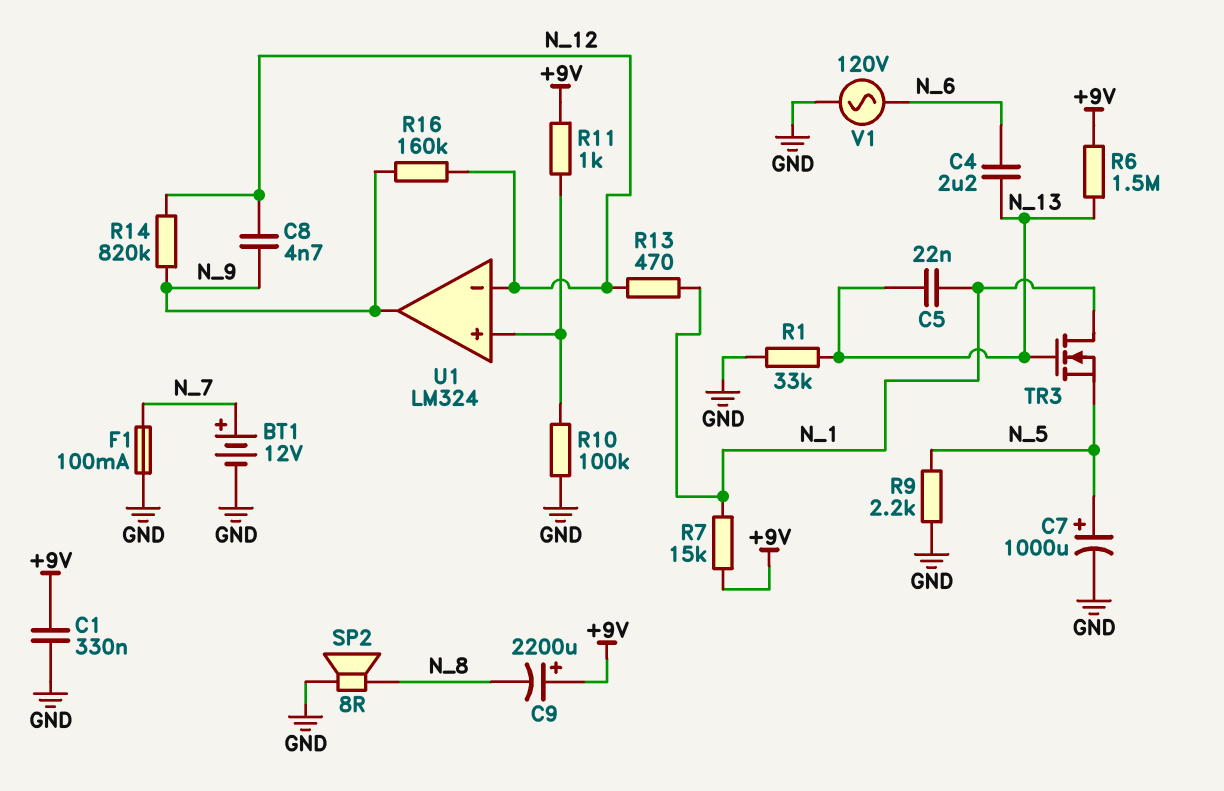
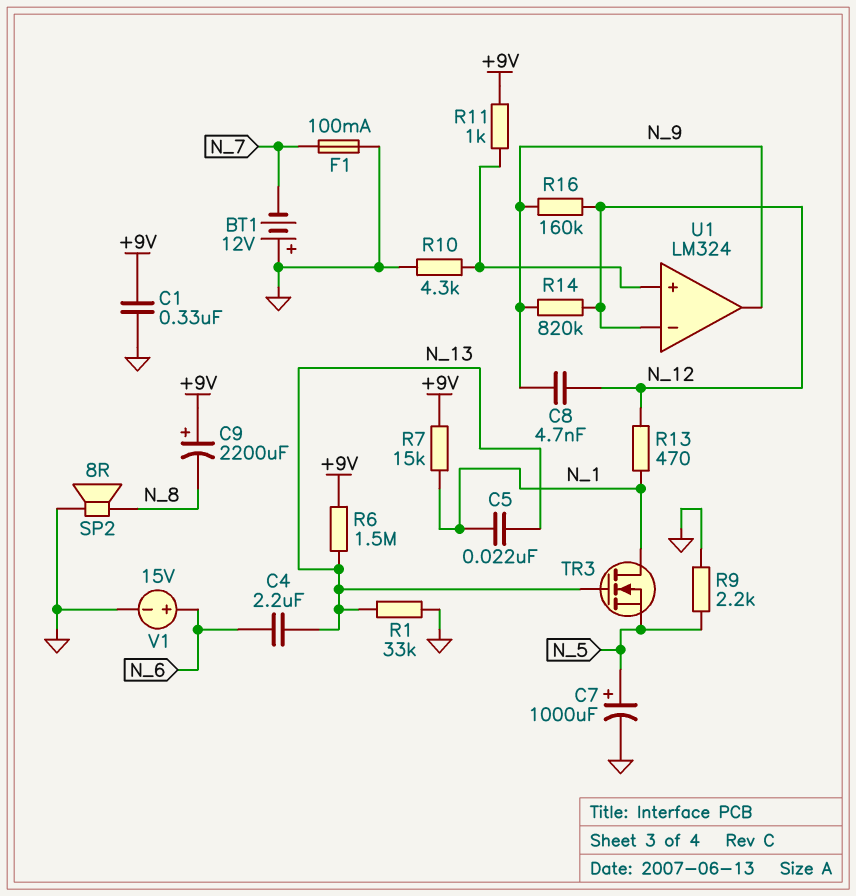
BT1: 12V (plus N_7, minus GND) -> 12V (plus GND, minus N_7)
R10: 100k (GND, U1/in+) -> 4.3k (GND, U1/in+)
V1: AC 120V (GND, N_6) -> 15V (plus N_6, minus GND)

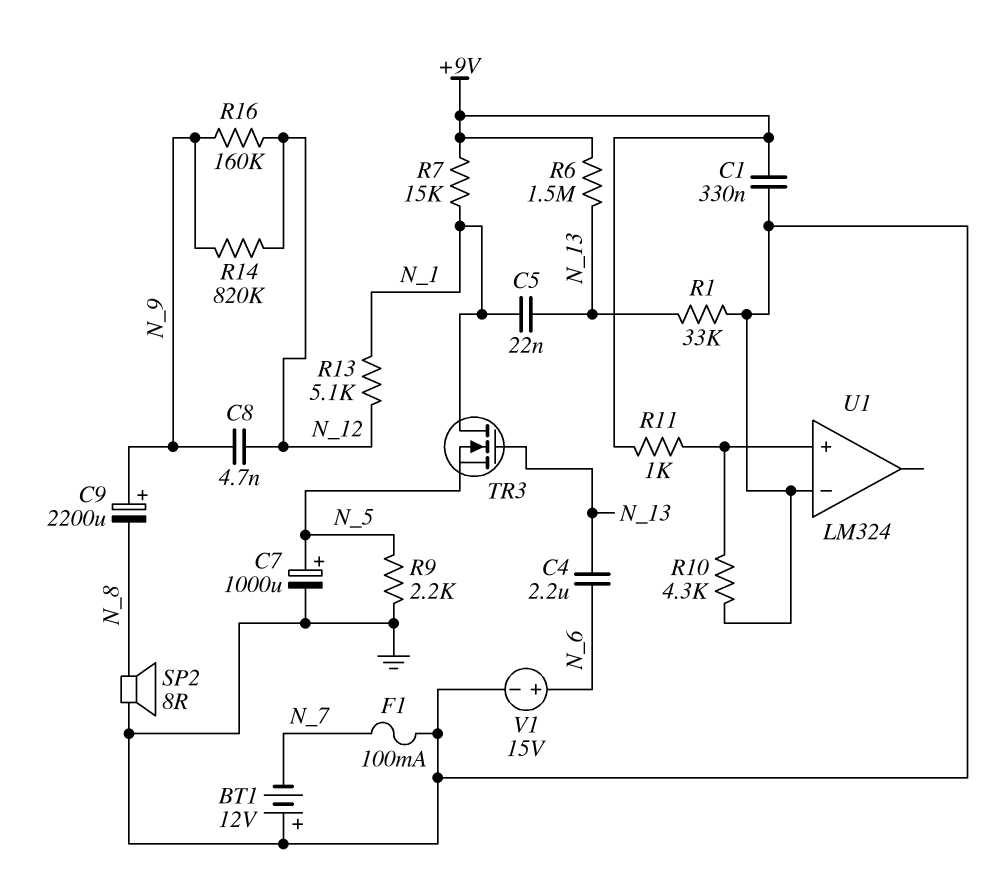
C9: 2200uF (plus +9V, minus N_8) -> 2200uF (plus N_9, minus N_8)
R13: 470 (N_1, N_12) -> 5.1k (N_1, N_12)
U1 pin in-: N_12 -> GND
U1 pin out: N_9 -> none

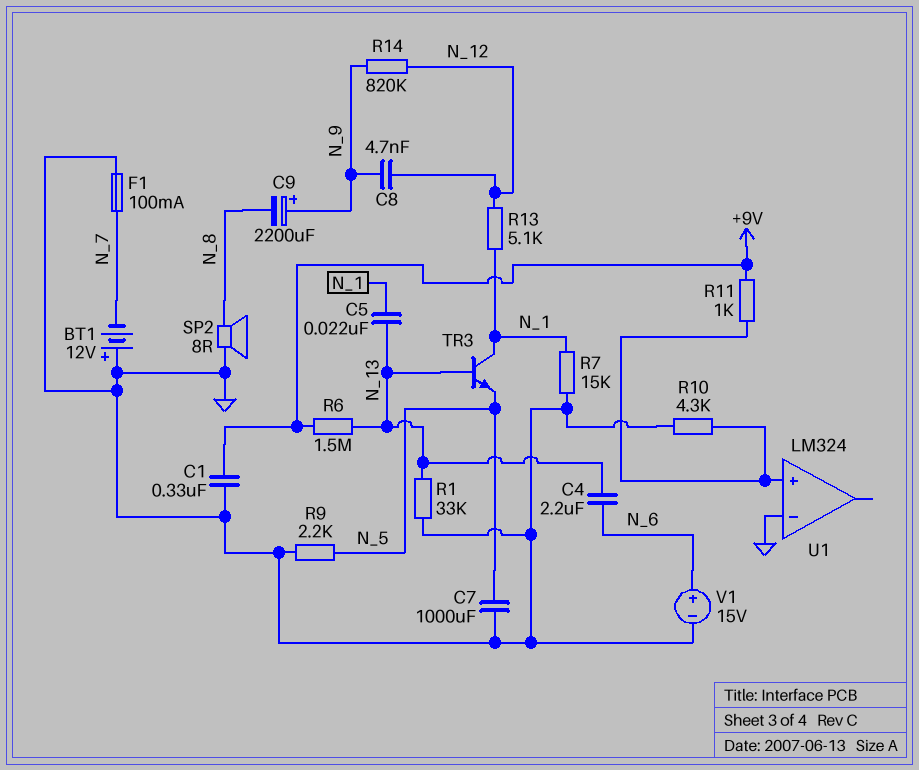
C7: 1000uF (plus N_5, minus GND) -> 1000uF (GND, N_5)
R7: 15k (+9V, N_1) -> 15k (GND, N_1)
R16: 160k (N_9, N_12) -> none
TR3: NMOS (G N_13, D N_1, S N_5) -> NPN (B N_13, C N_1, E N_5)

